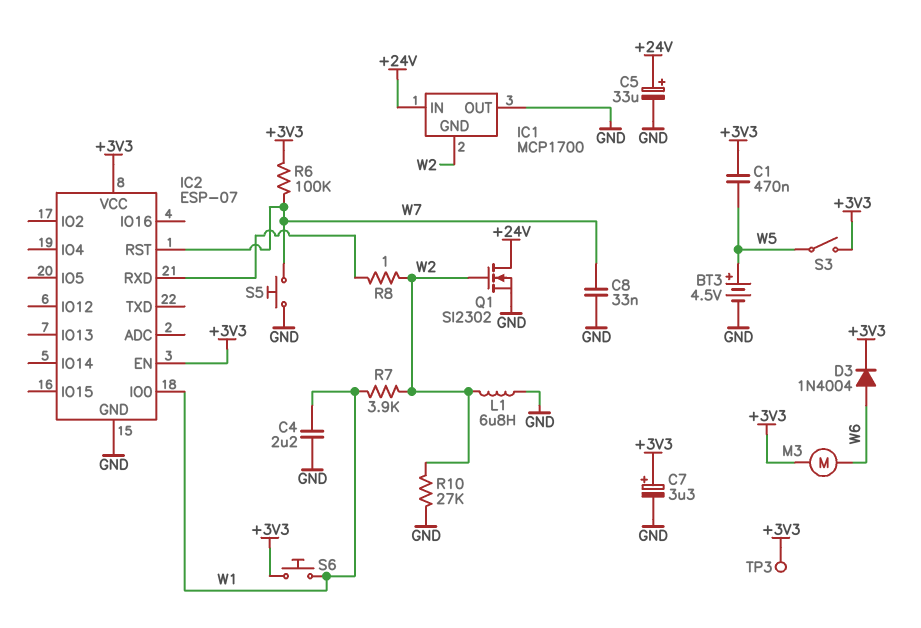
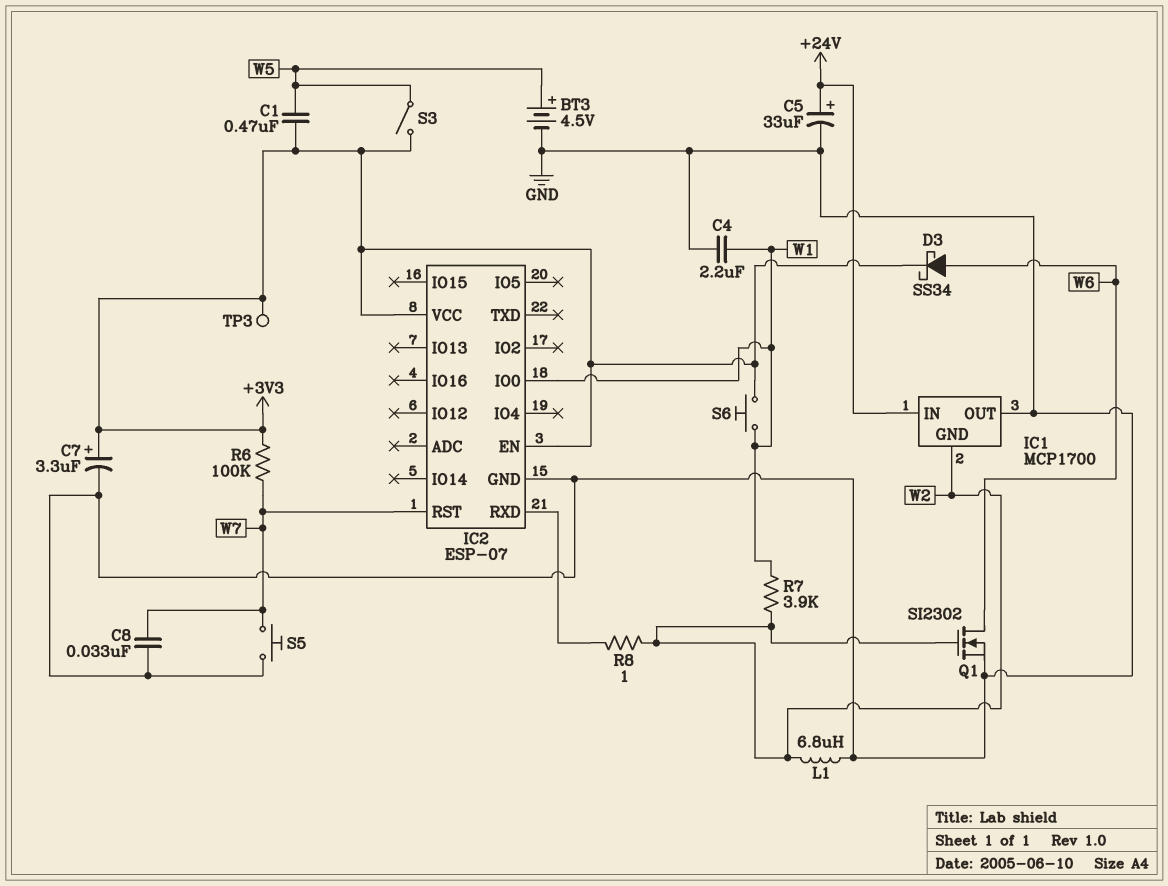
D3: diode 1N4004 (A W6, K +3V3) -> schottky SS34 (A W6, K +3V3)
M3: motor (+3V3, W6) -> none
Q1: NMOS SI2302 (G W2, D +24V, S GND) -> NMOS SI2302 (G W2, D W6, S GND)
R10: 27k (GND, W2) -> none

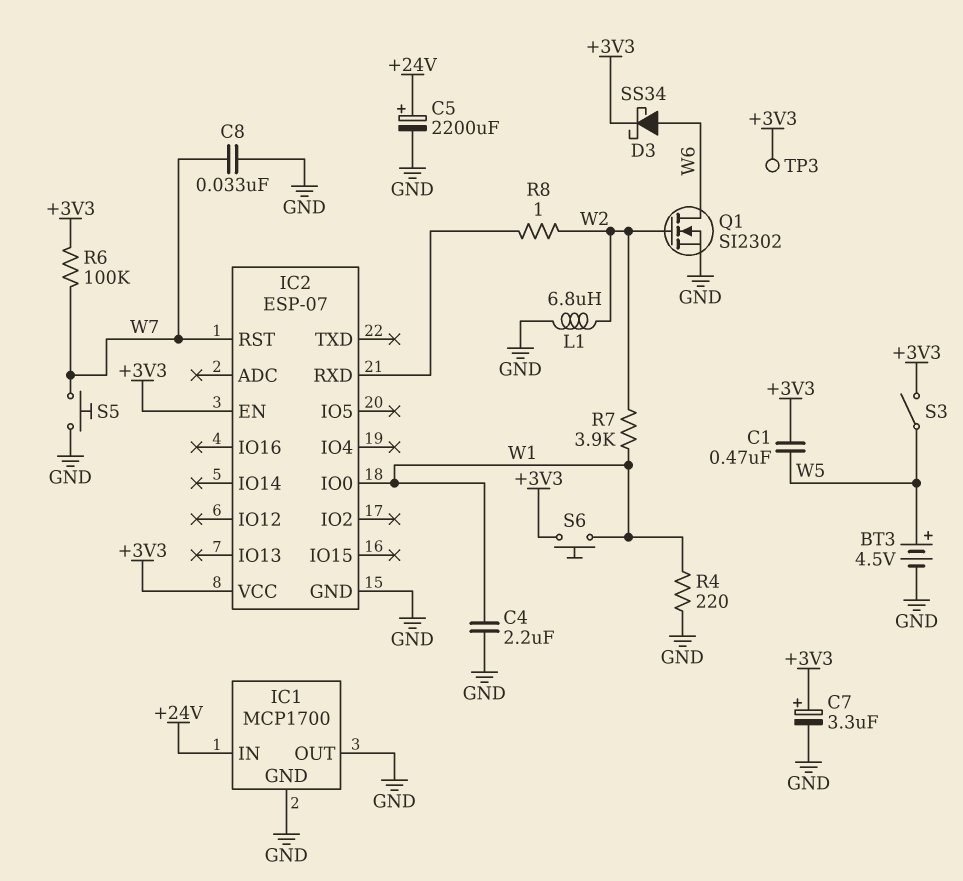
C5: 33uF (plus +24V, minus GND) -> 2200uF (plus +24V, minus GND)
IC1 pin GND: W2 -> GND
R4: none -> 220 (GND, W1)

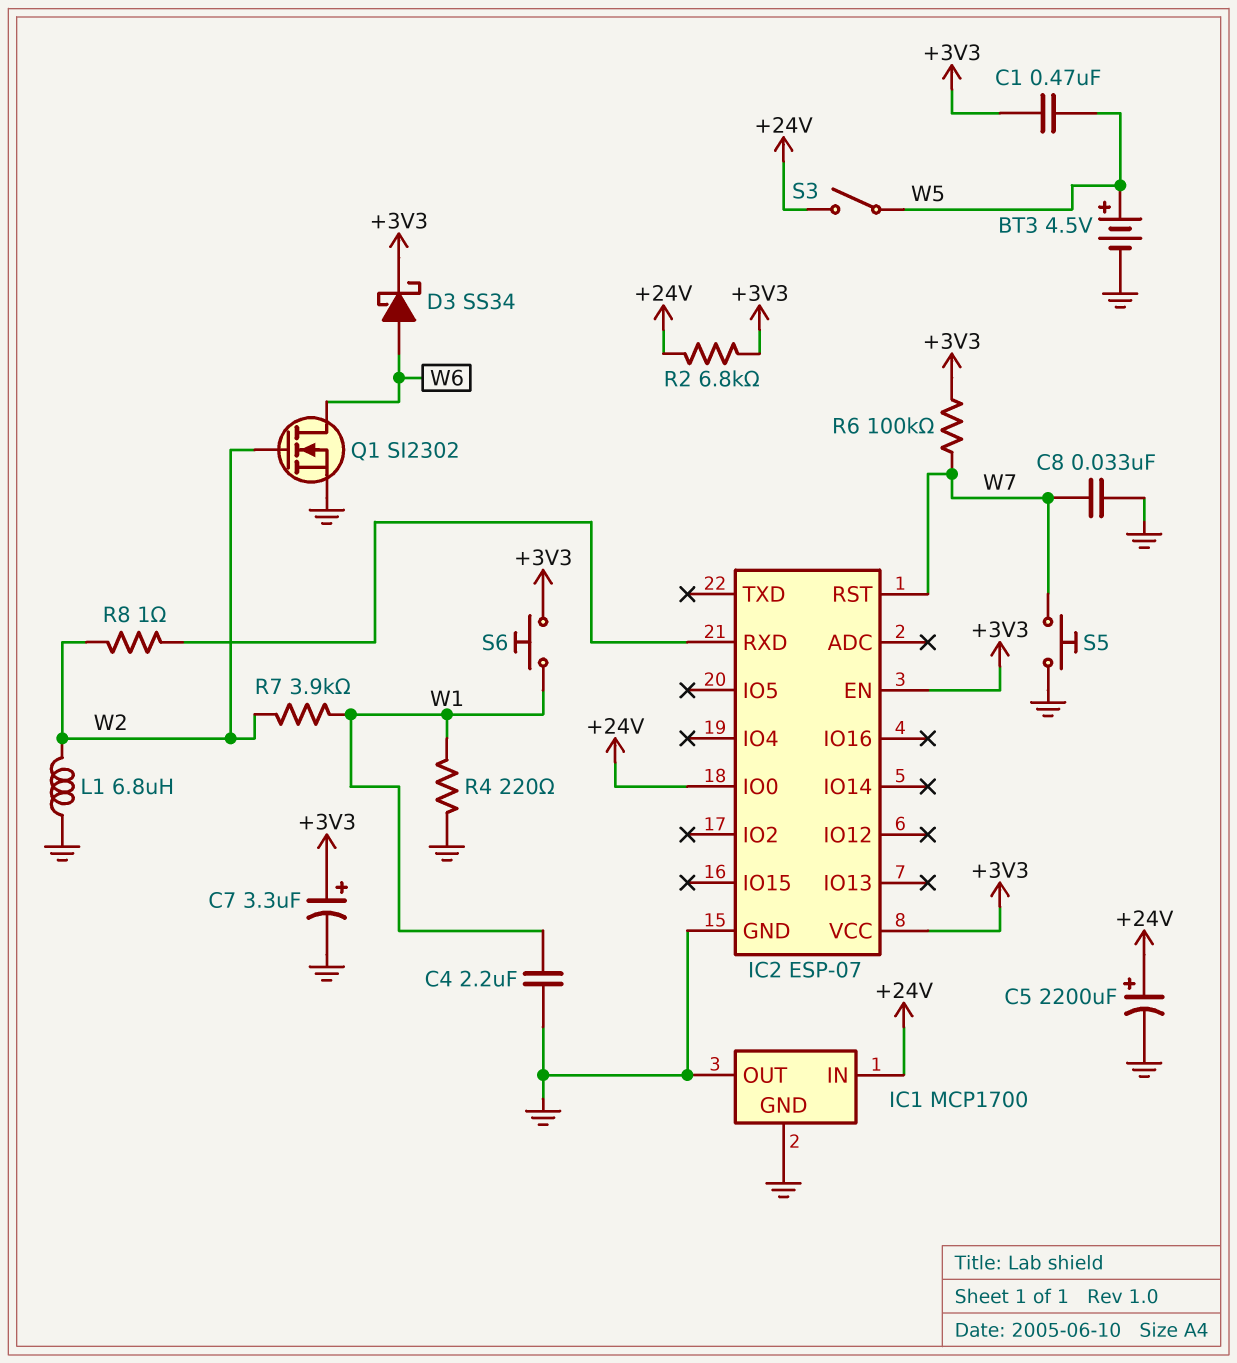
IC2 pin IO0: W1 -> +24V
R2: none -> 6.8k (+3V3, +24V)
S3: switch (+3V3, W5) -> switch (+24V, W5)
TP3: test point (+3V3) -> none

